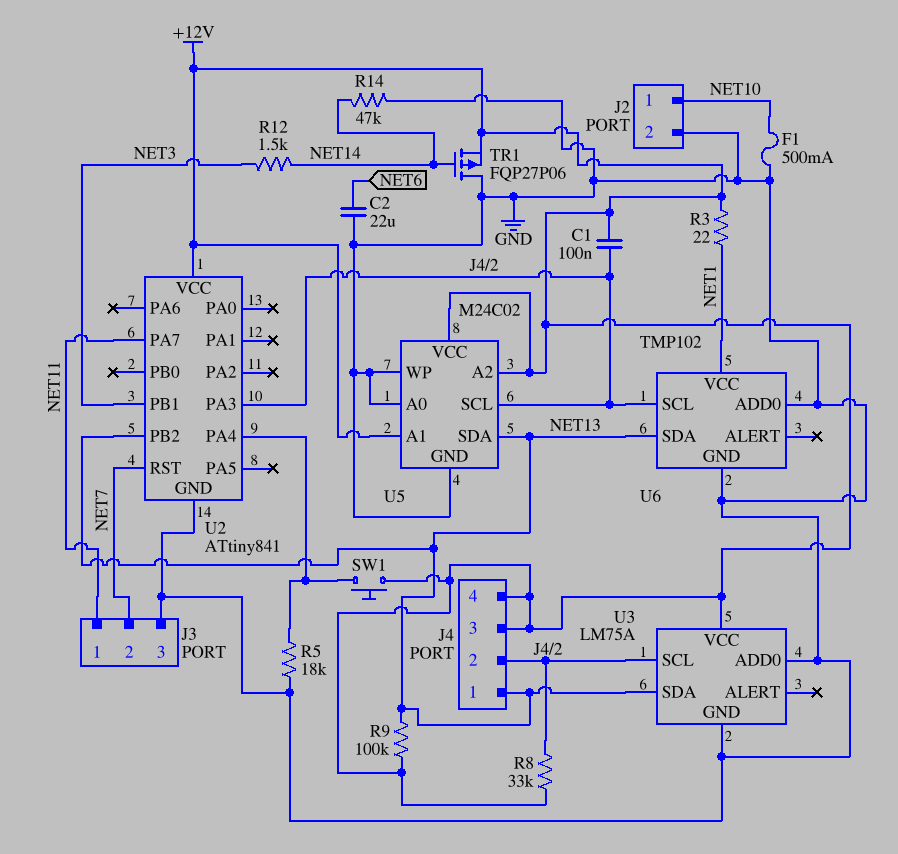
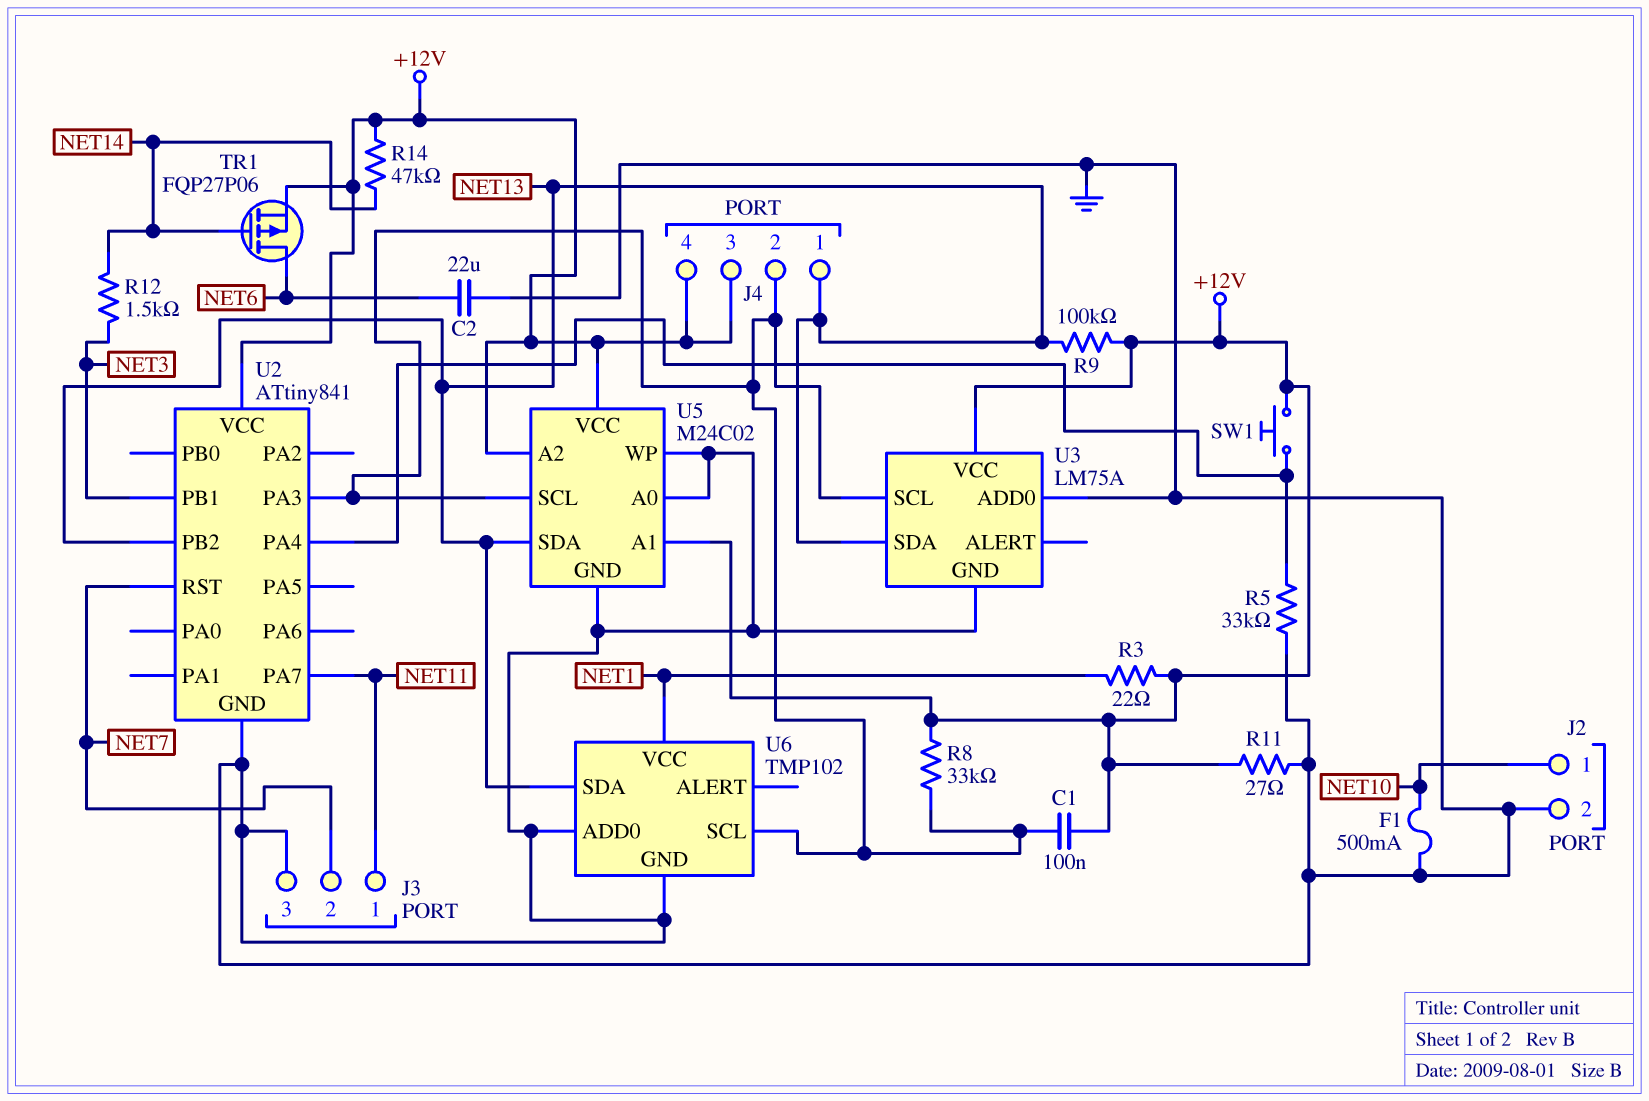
R5: 18k (GND, U2/PA4) -> 33k (GND, U2/PA4)
R11: none -> 27 (+12V, GND)
R14: 47k (GND, NET14) -> 47k (+12V, NET14)
TR1: PMOS FQP27P06 (G NET14, D GND, S +12V) -> PMOS FQP27P06 (G NET14, D NET6, S +12V)

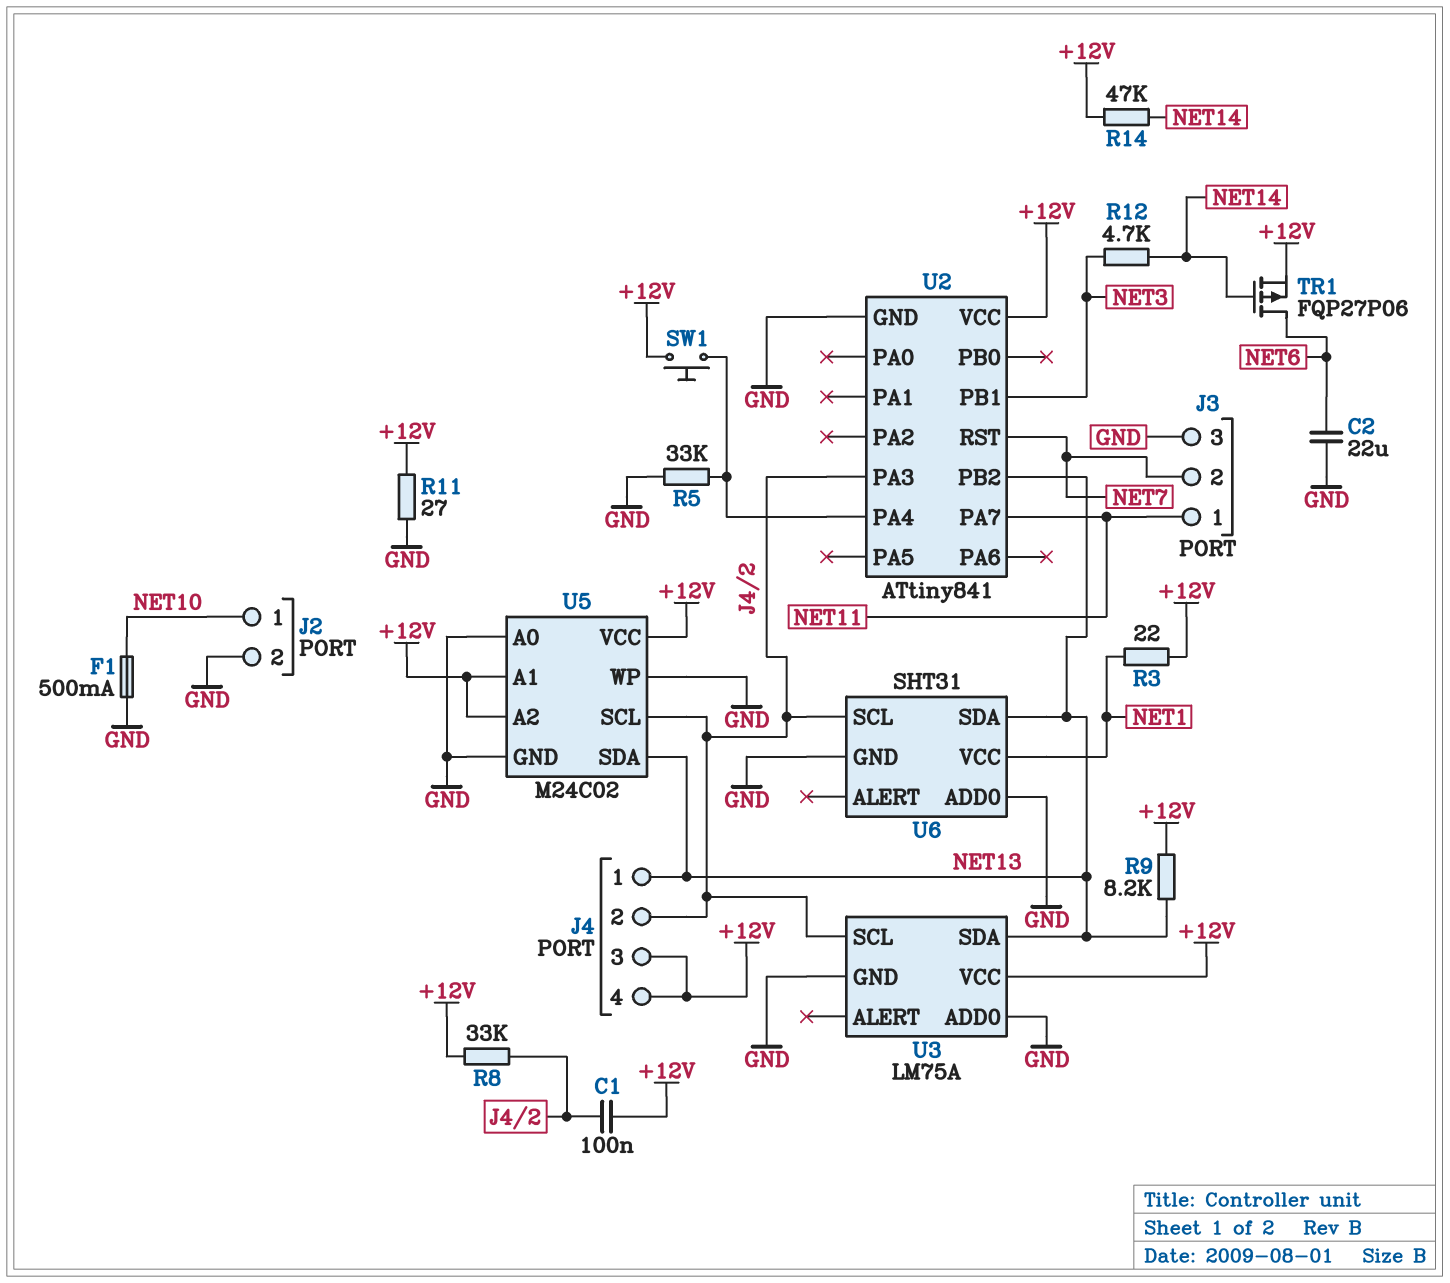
R9: 100k (+12V, NET13) -> 8.2k (+12V, NET13)
R12: 1.5k (NET3, NET14) -> 4.7k (NET3, NET14)
U6: TMP102 -> SHT31

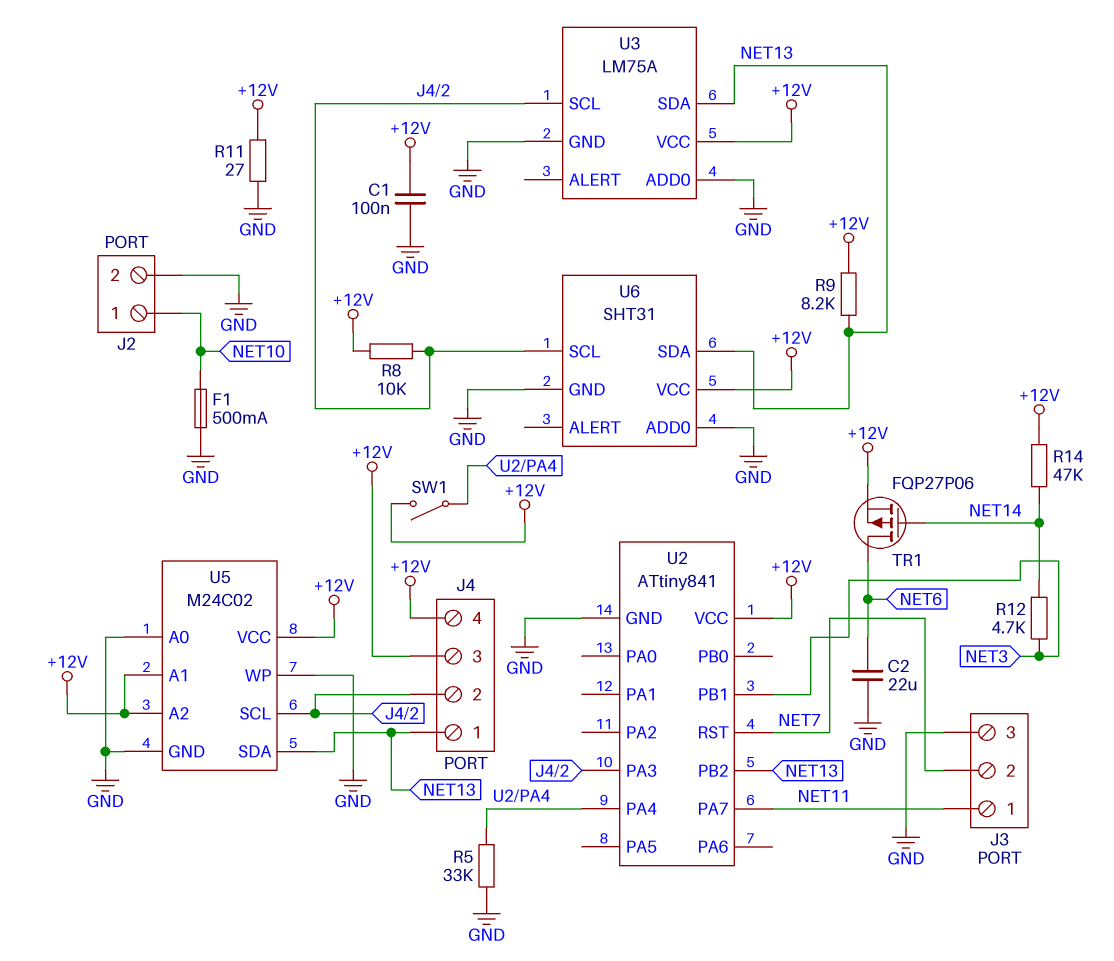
C1: 100nF (+12V, J4/2) -> 100nF (+12V, GND)
R3: 22 (+12V, NET1) -> none
R8: 33k (+12V, J4/2) -> 10k (+12V, J4/2)
SW1: button (+12V, U2/PA4) -> switch (+12V, U2/PA4)
U6 pin VCC: NET1 -> +12V

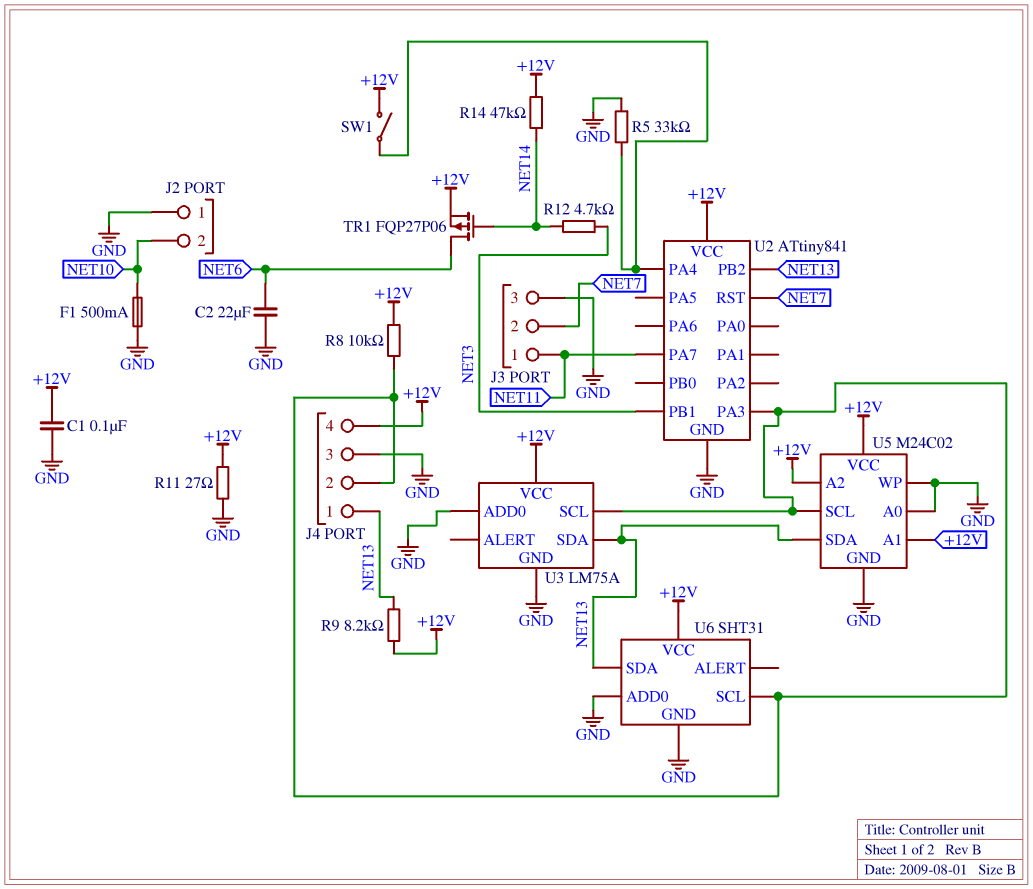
J2 pin 1: NET10 -> GND
J2 pin 2: GND -> NET10
J4 pin 3: +12V -> GND

